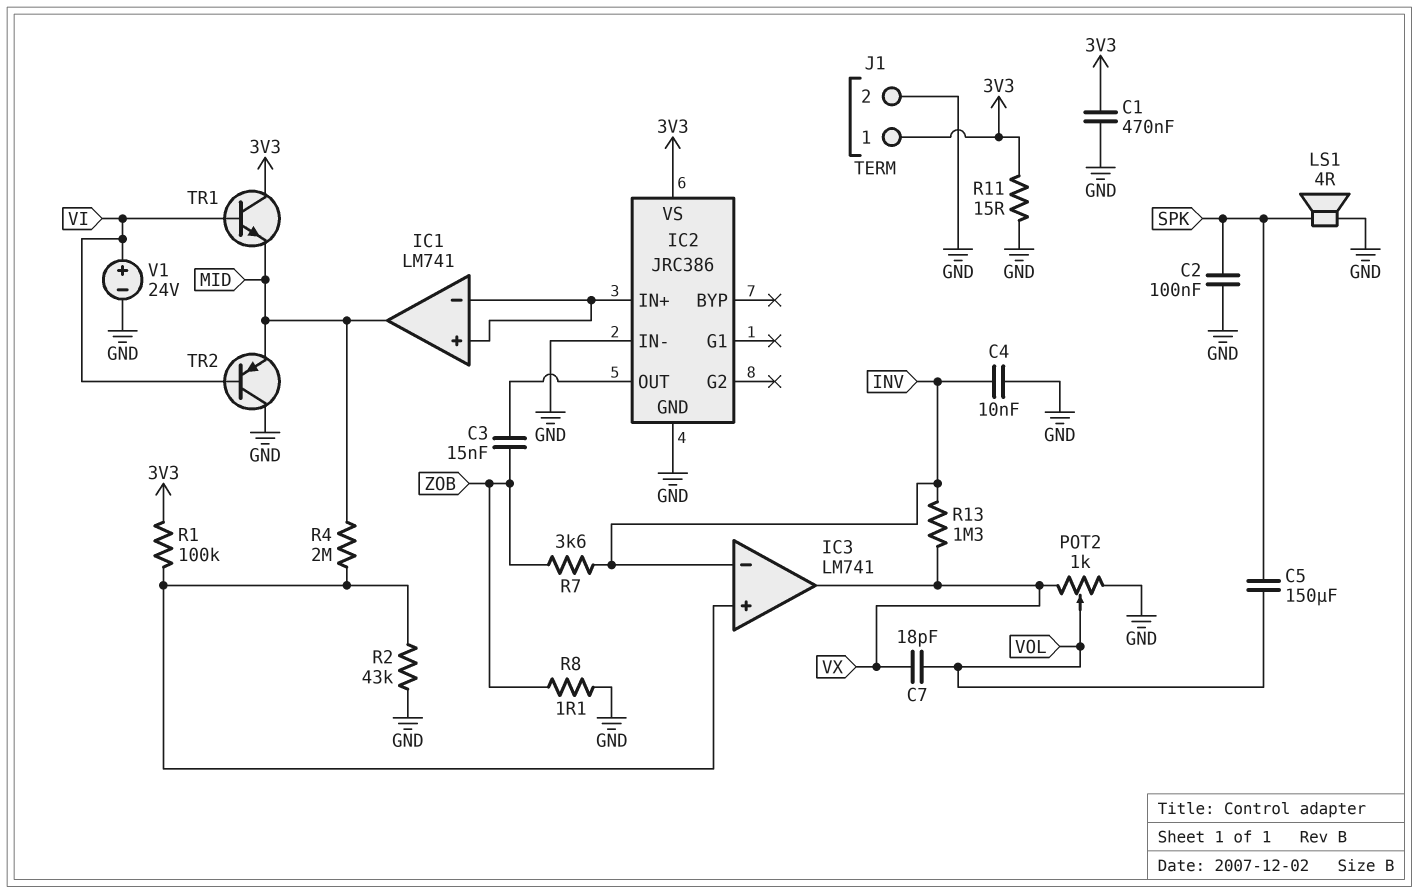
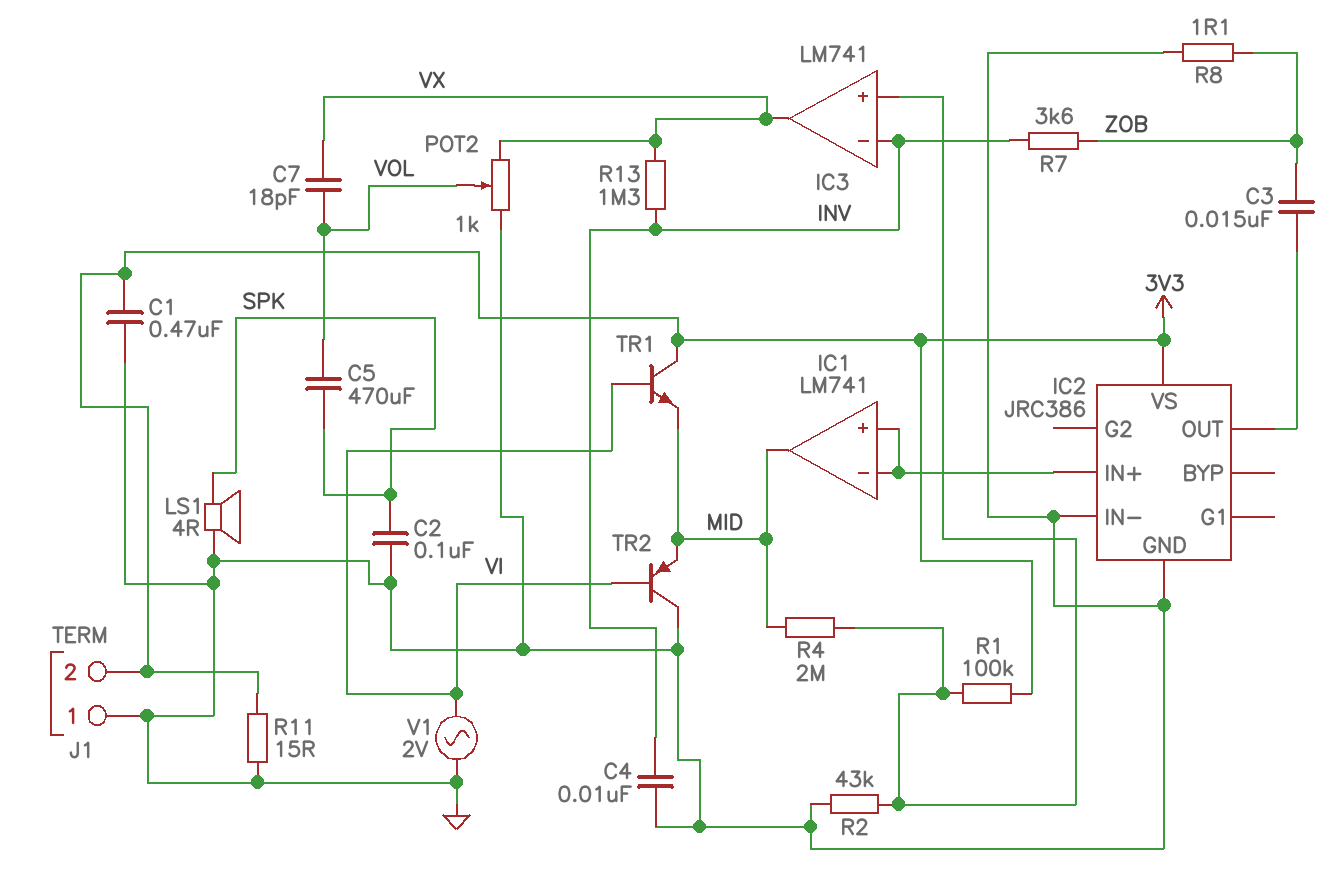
C5: 150uF (SPK, VOL) -> 470uF (SPK, VOL)
J1 pin 1: 3V3 -> GND
J1 pin 2: GND -> 3V3
V1: 24V (plus VI, minus GND) -> AC 2V (GND, VI)

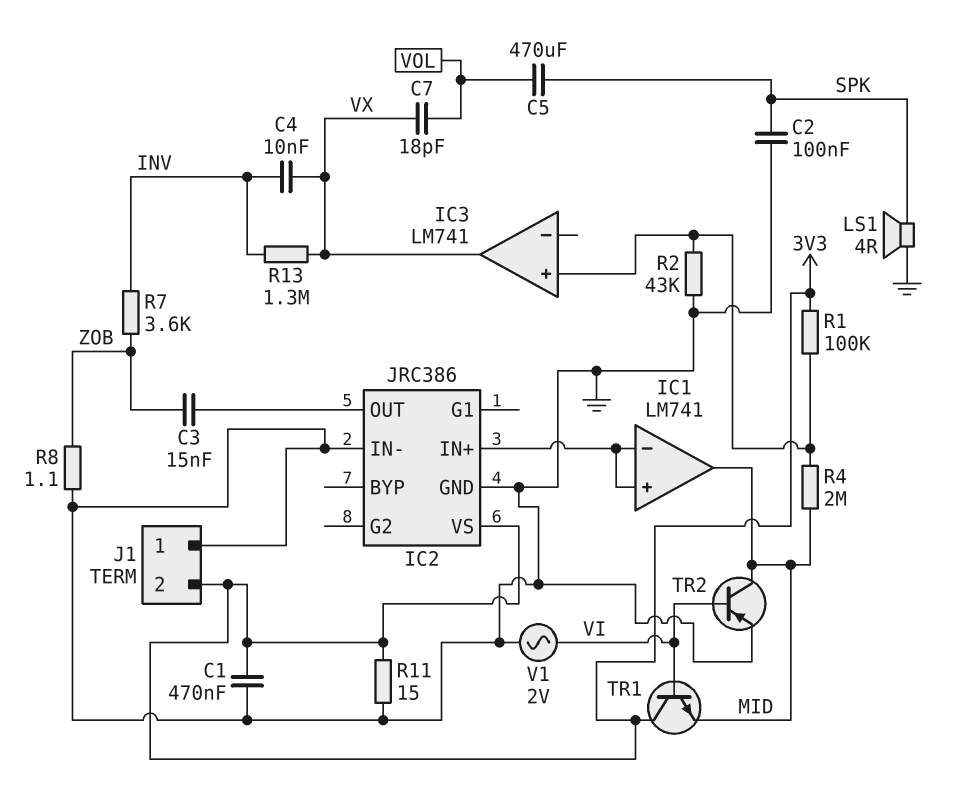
C4: 10nF (GND, INV) -> 10nF (INV, VX)
IC3 pin in-: INV -> none
POT2: 1k (GND, VX, wiper VOL) -> none
TR2: PNP (B VI, C GND, E MID) -> PNP (B VI, C MID, E GND)

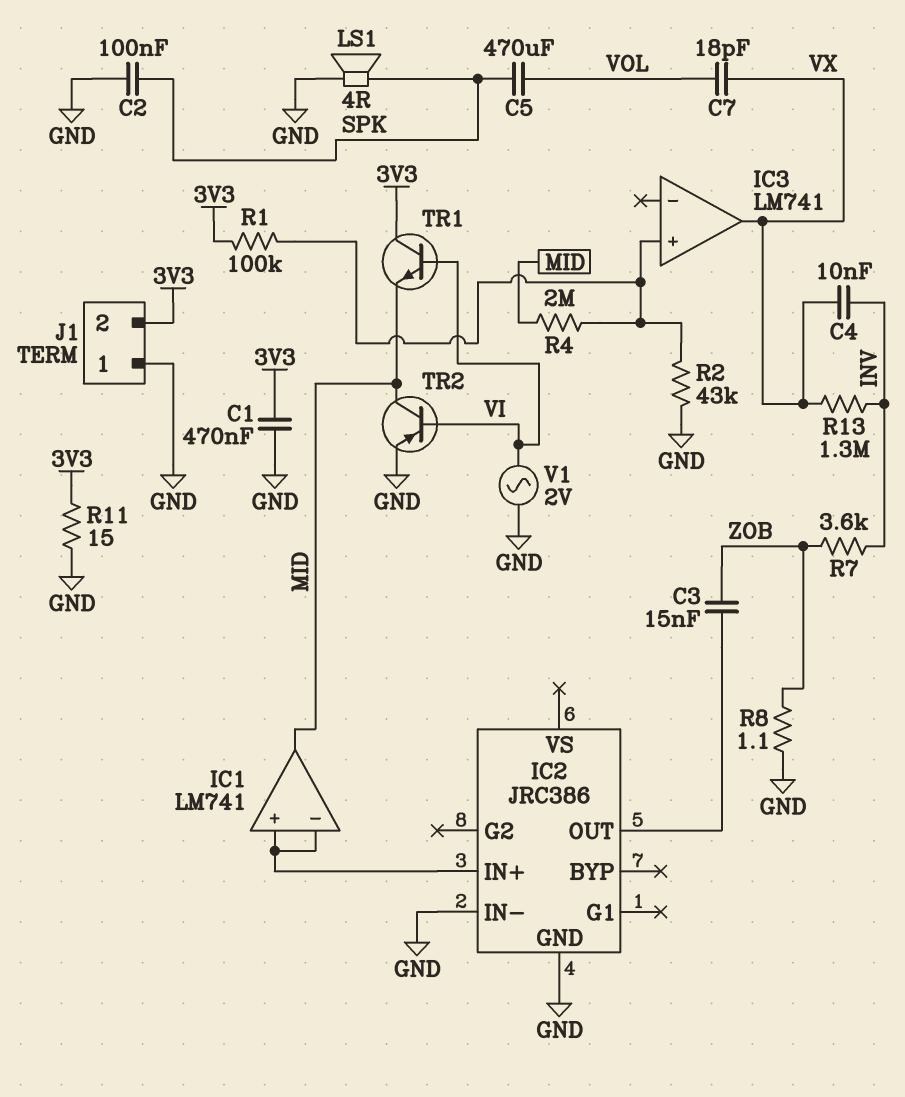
IC2 pin VS: 3V3 -> none

